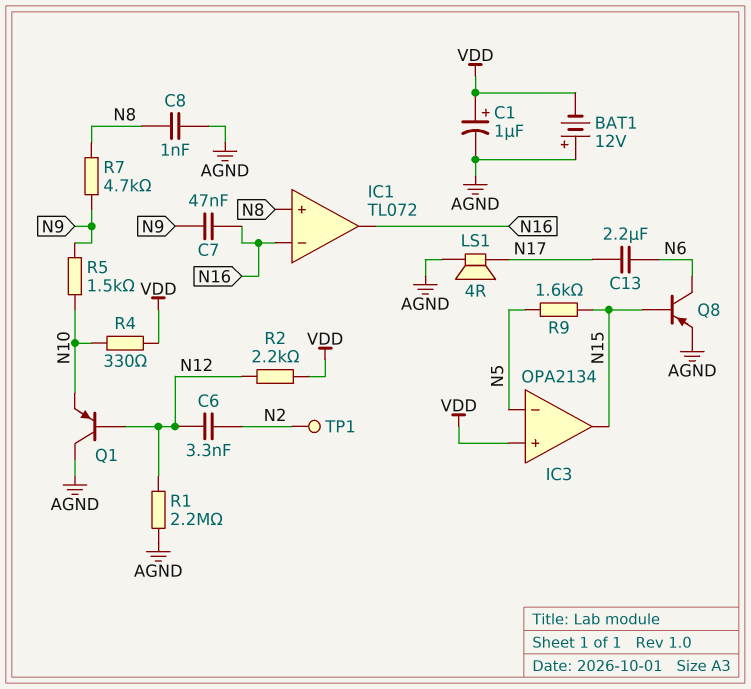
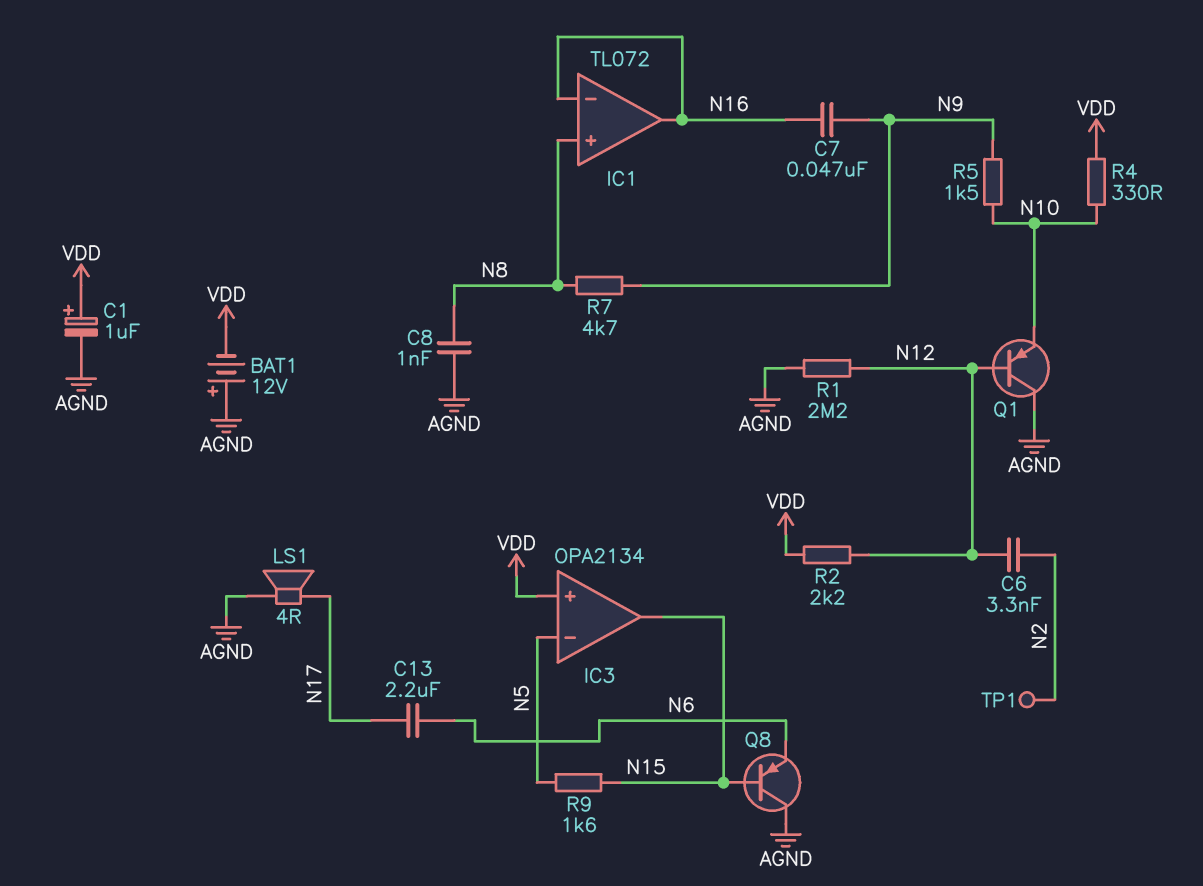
Q8: PNP (B N15, C N6, E AGND) -> PNP (B N15, C AGND, E N6)

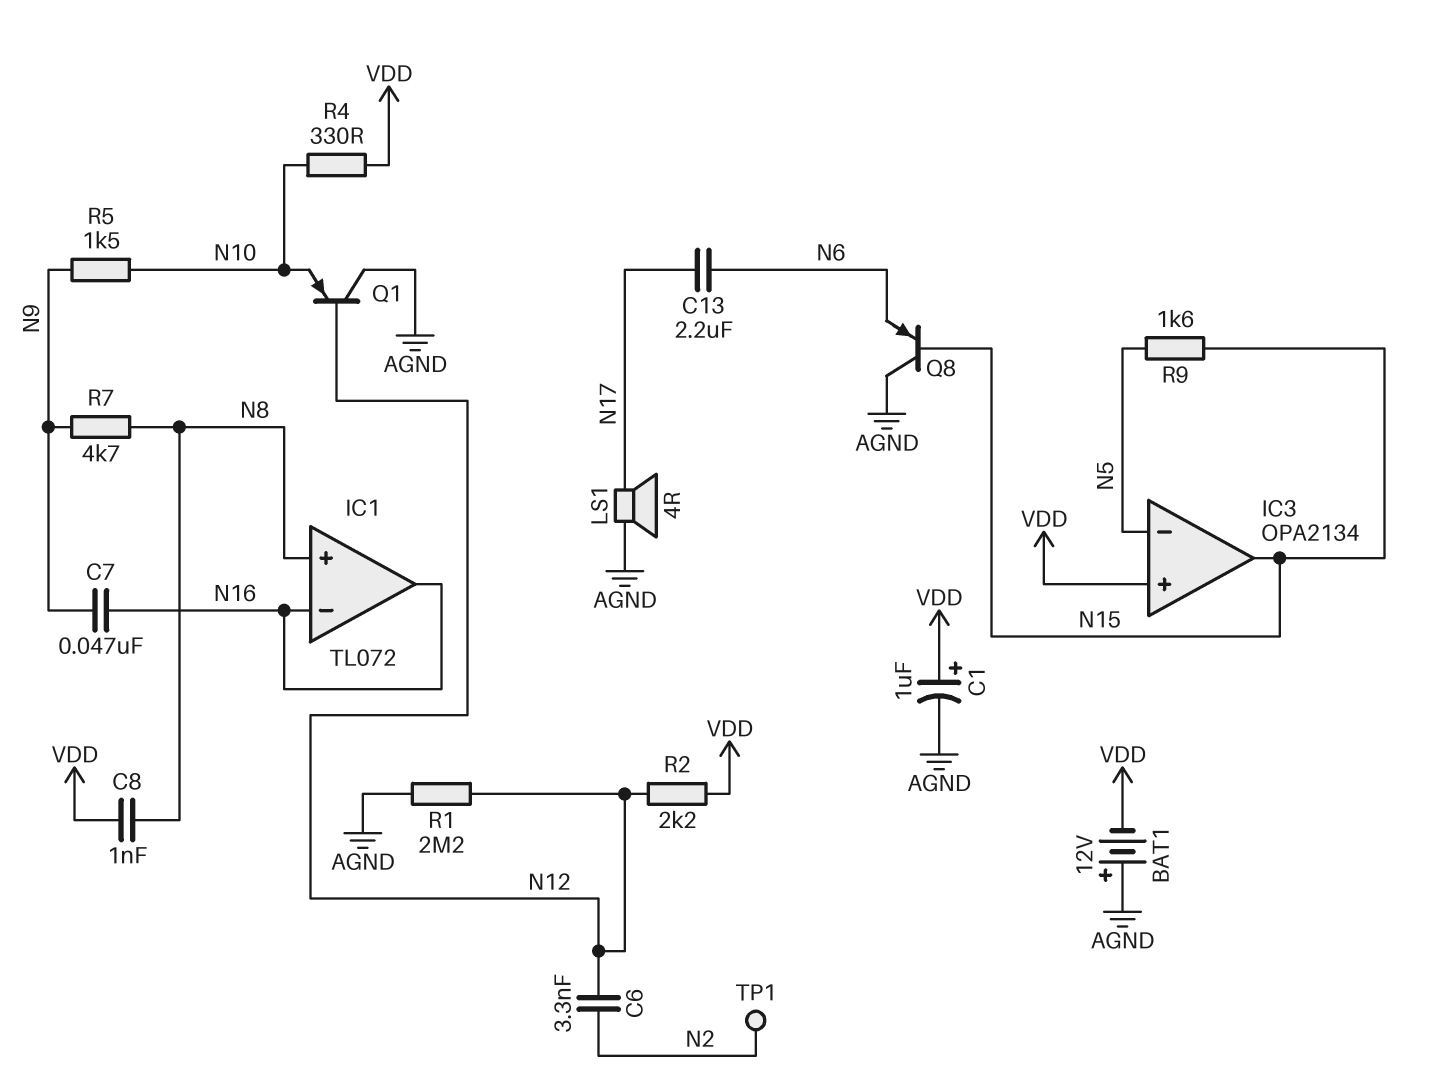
C8: 1nF (AGND, N8) -> 1nF (N8, VDD)

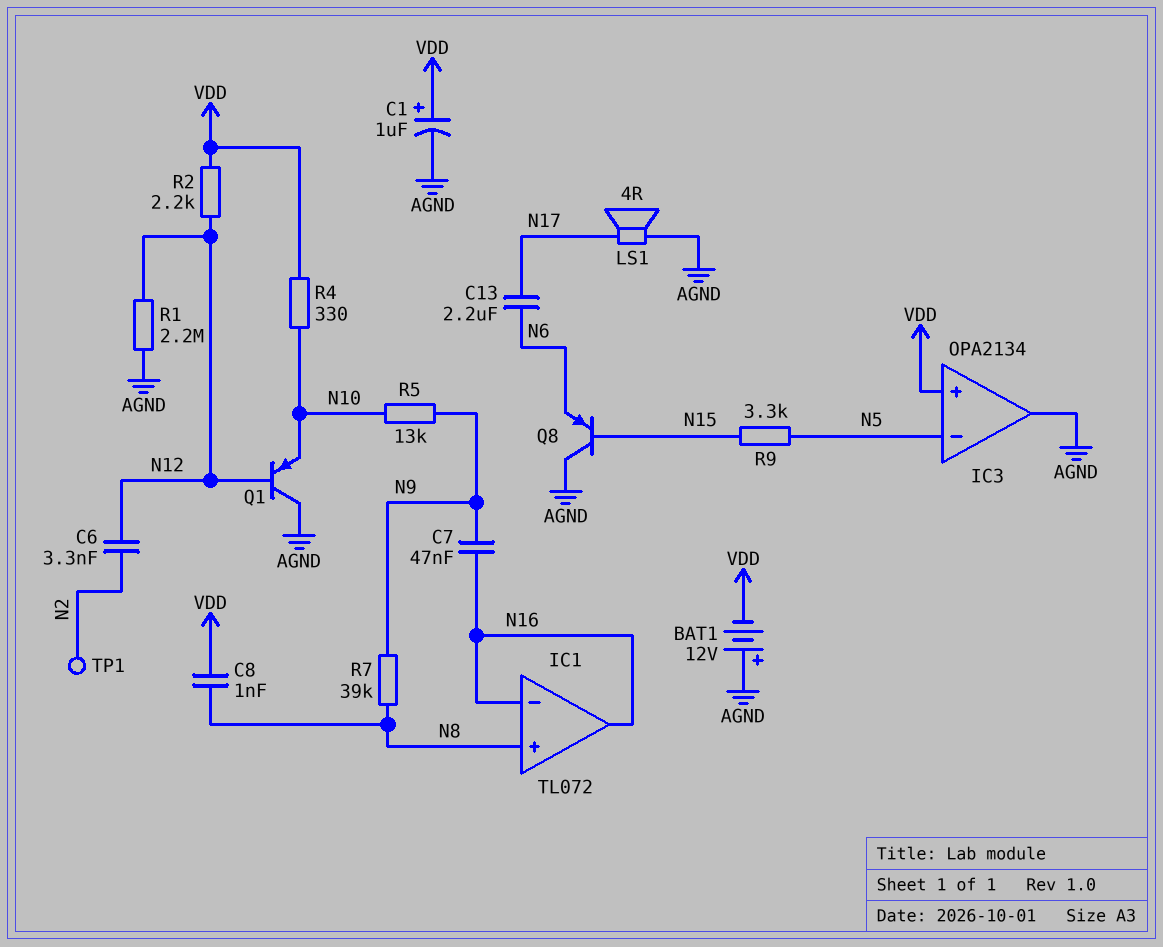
IC3 pin out: N15 -> AGND
R5: 1.5k (N9, N10) -> 13k (N9, N10)
R7: 4.7k (N8, N9) -> 39k (N8, N9)
R9: 1.6k (N5, N15) -> 3.3k (N5, N15)

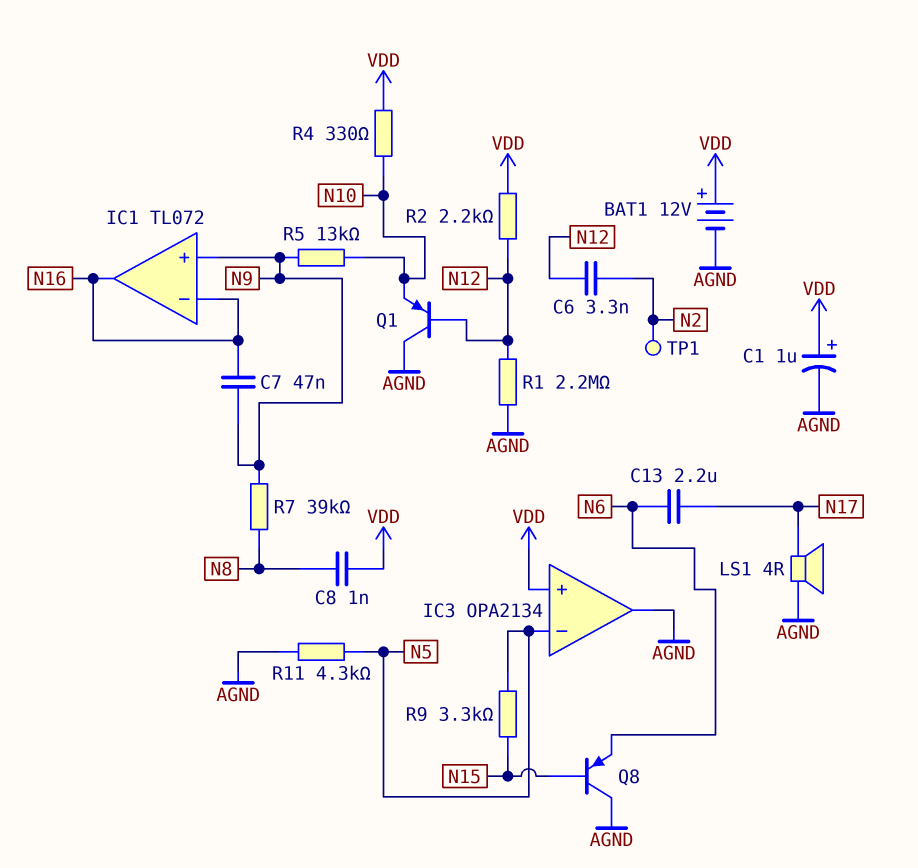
BAT1: 12V (plus AGND, minus VDD) -> 12V (plus VDD, minus AGND)
IC1 pin in+: N8 -> N9
R11: none -> 4.3k (AGND, N5)

